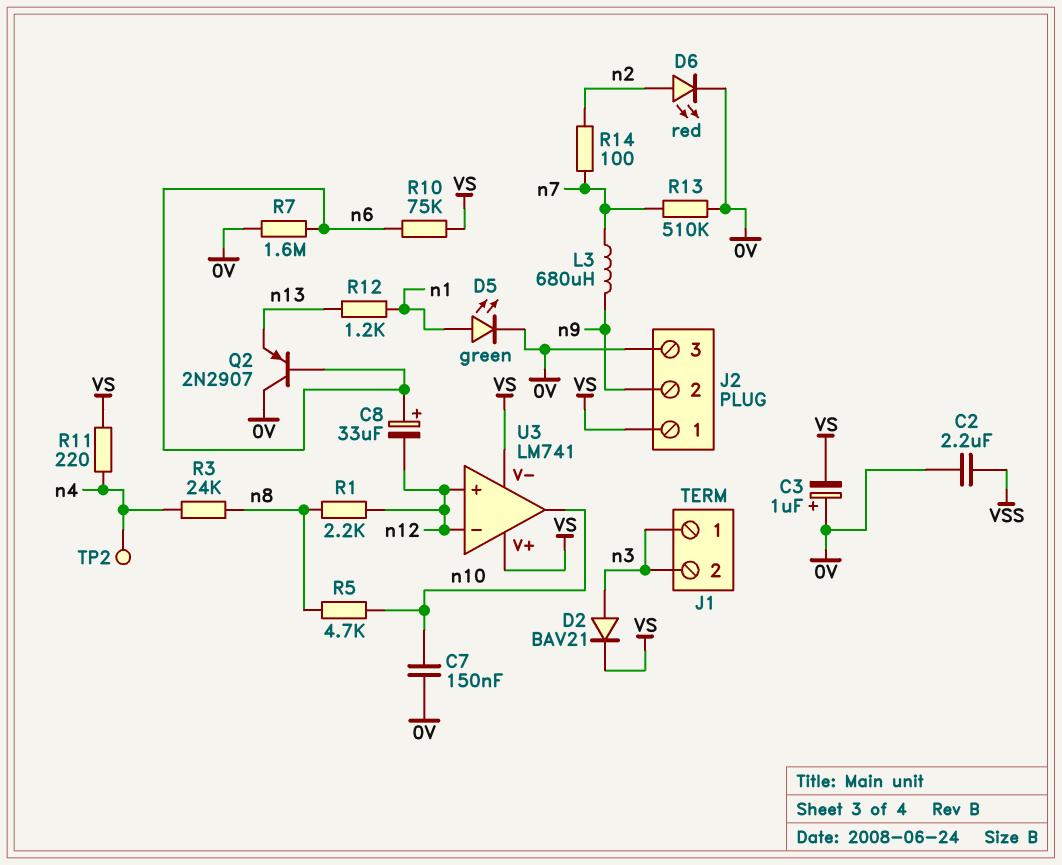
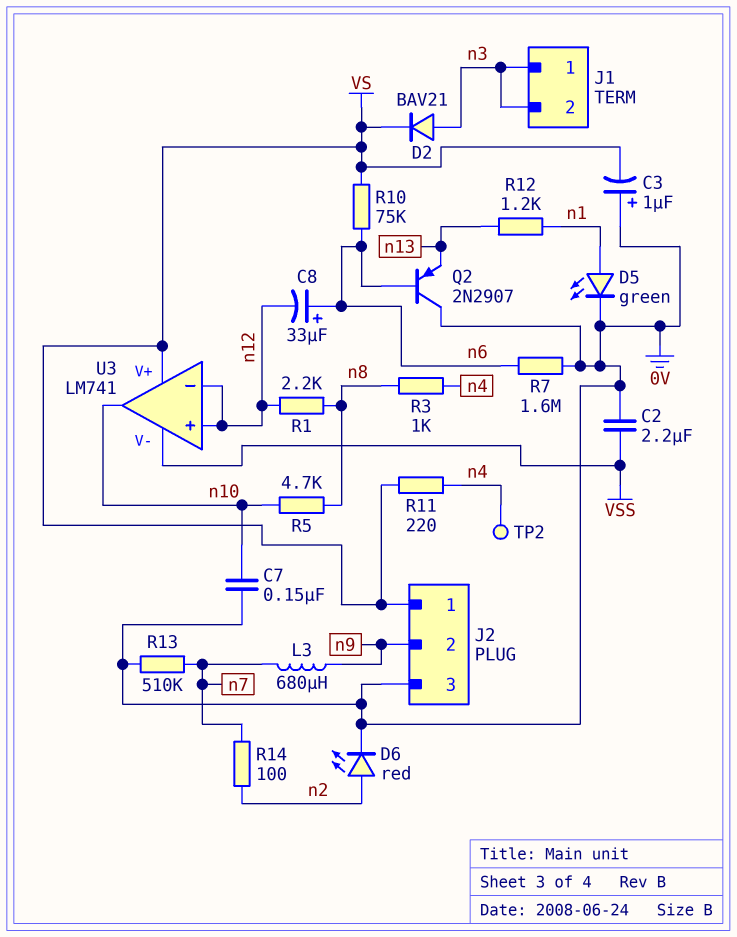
R3: 24k (n4, n8) -> 1k (n4, n8)
U3 pin V-: VS -> VSS

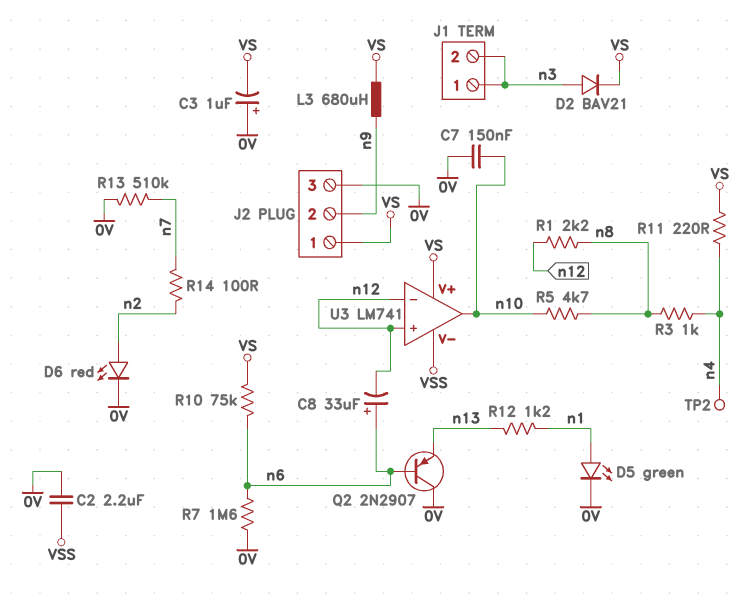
L3: 680uH (n7, n9) -> 680uH (VS, n9)

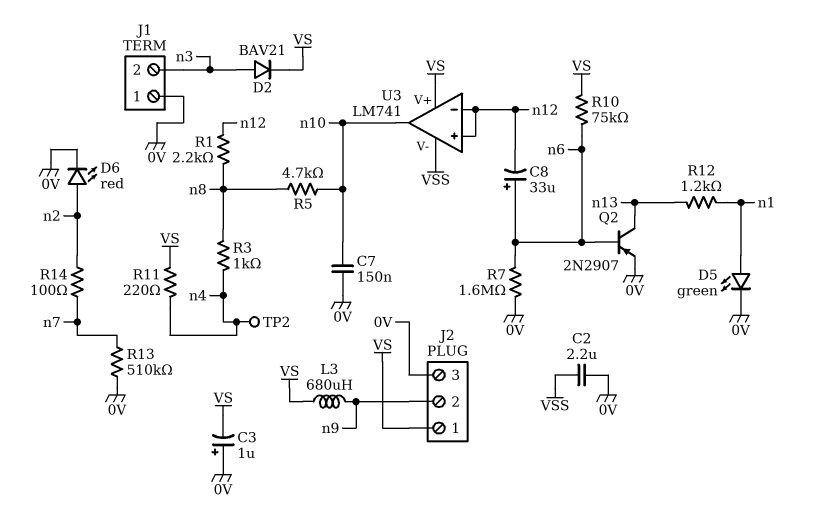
J1 pin 1: n3 -> 0V
Q2: PNP 2N2907 (B n6, C 0V, E n13) -> PNP 2N2907 (B n6, C n13, E 0V)

